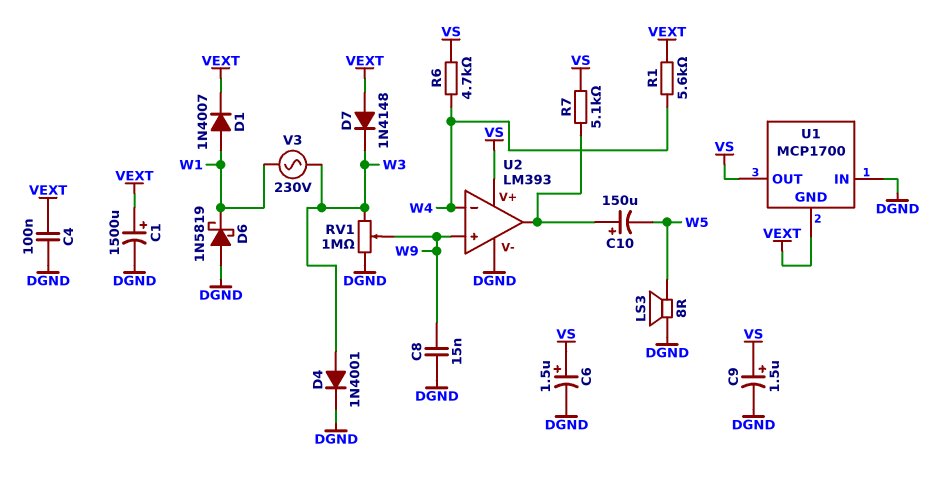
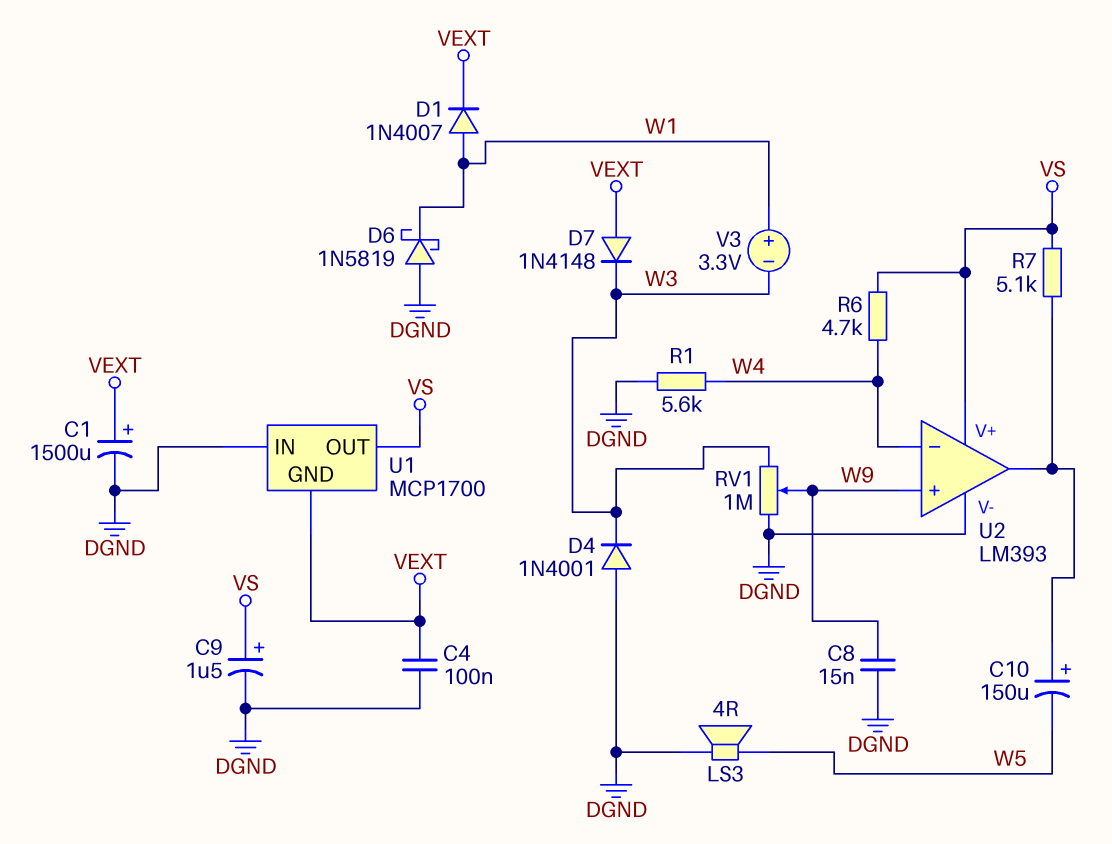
C6: 1.5uF (plus VS, minus DGND) -> none
D4: diode 1N4001 (A W3, K DGND) -> diode 1N4001 (A DGND, K W3)
LS3: speaker 8R (DGND, W5) -> speaker 4R (DGND, W5)
R1: 5.6k (VEXT, W4) -> 5.6k (DGND, W4)
V3: AC 230V (W1, W3) -> 3.3V (plus W1, minus W3)

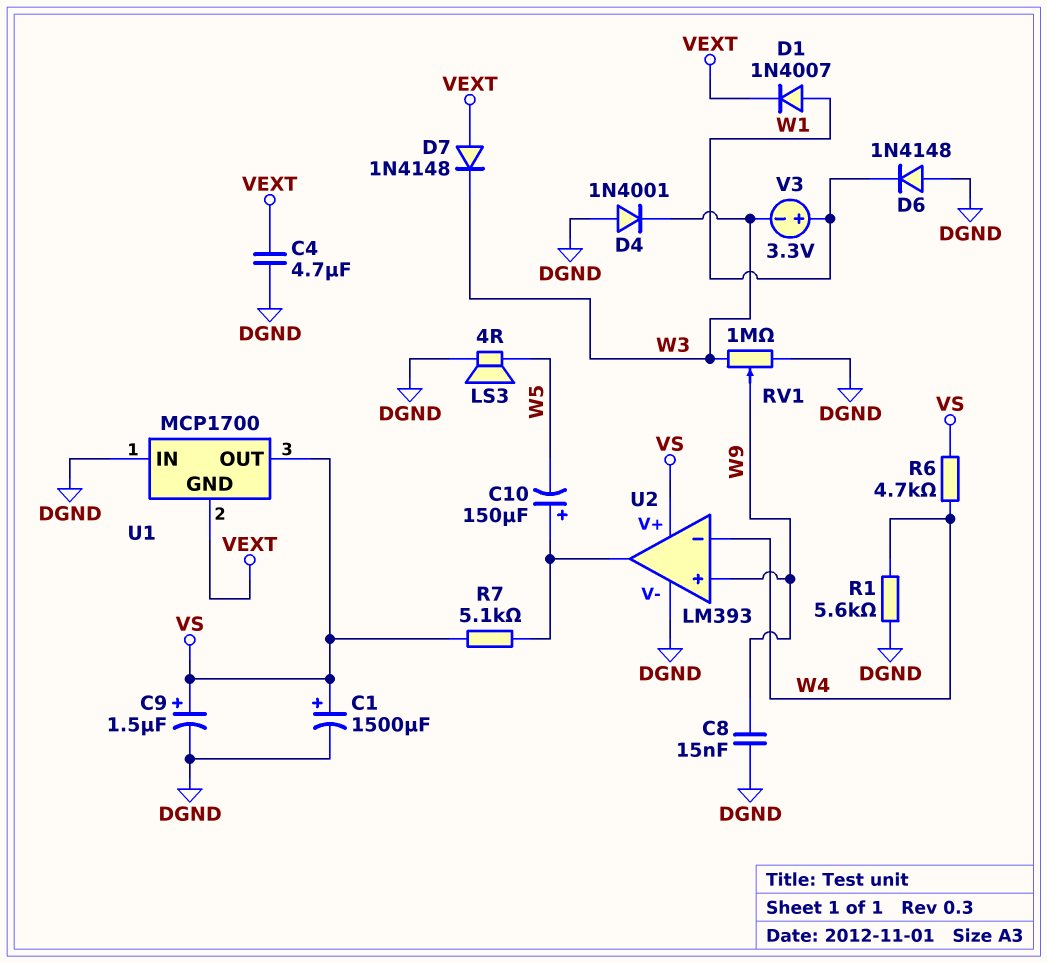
C1: 1500uF (plus VEXT, minus DGND) -> 1500uF (plus VS, minus DGND)
C4: 100nF (DGND, VEXT) -> 4.7uF (DGND, VEXT)
D6: schottky 1N5819 (A DGND, K W1) -> diode 1N4148 (A DGND, K W1)

